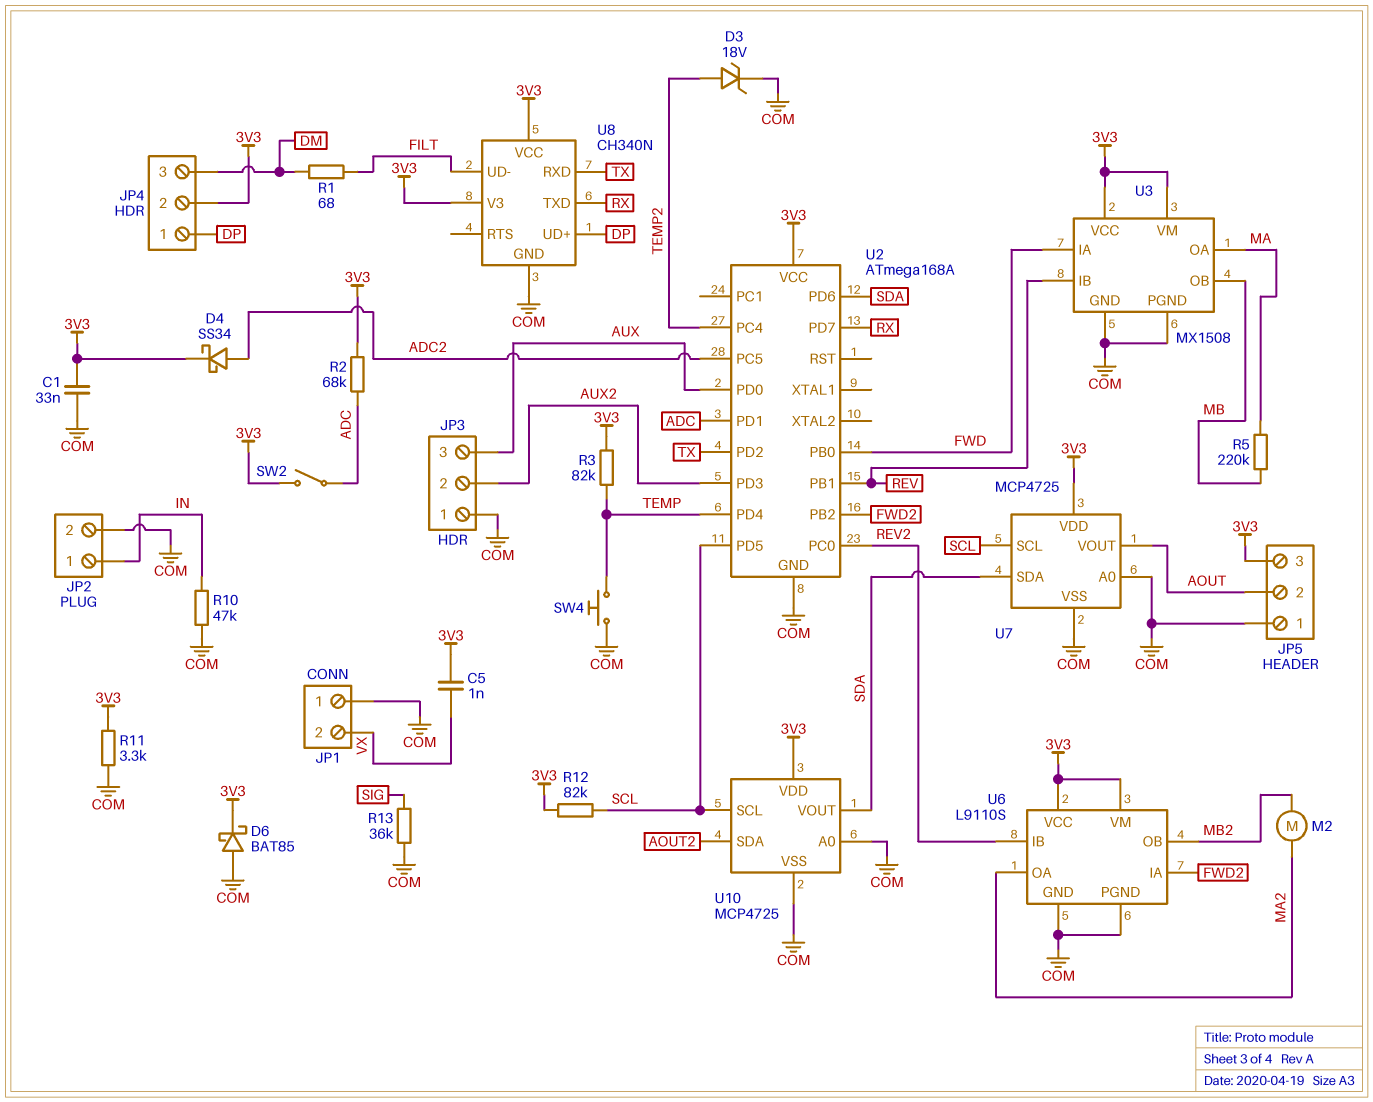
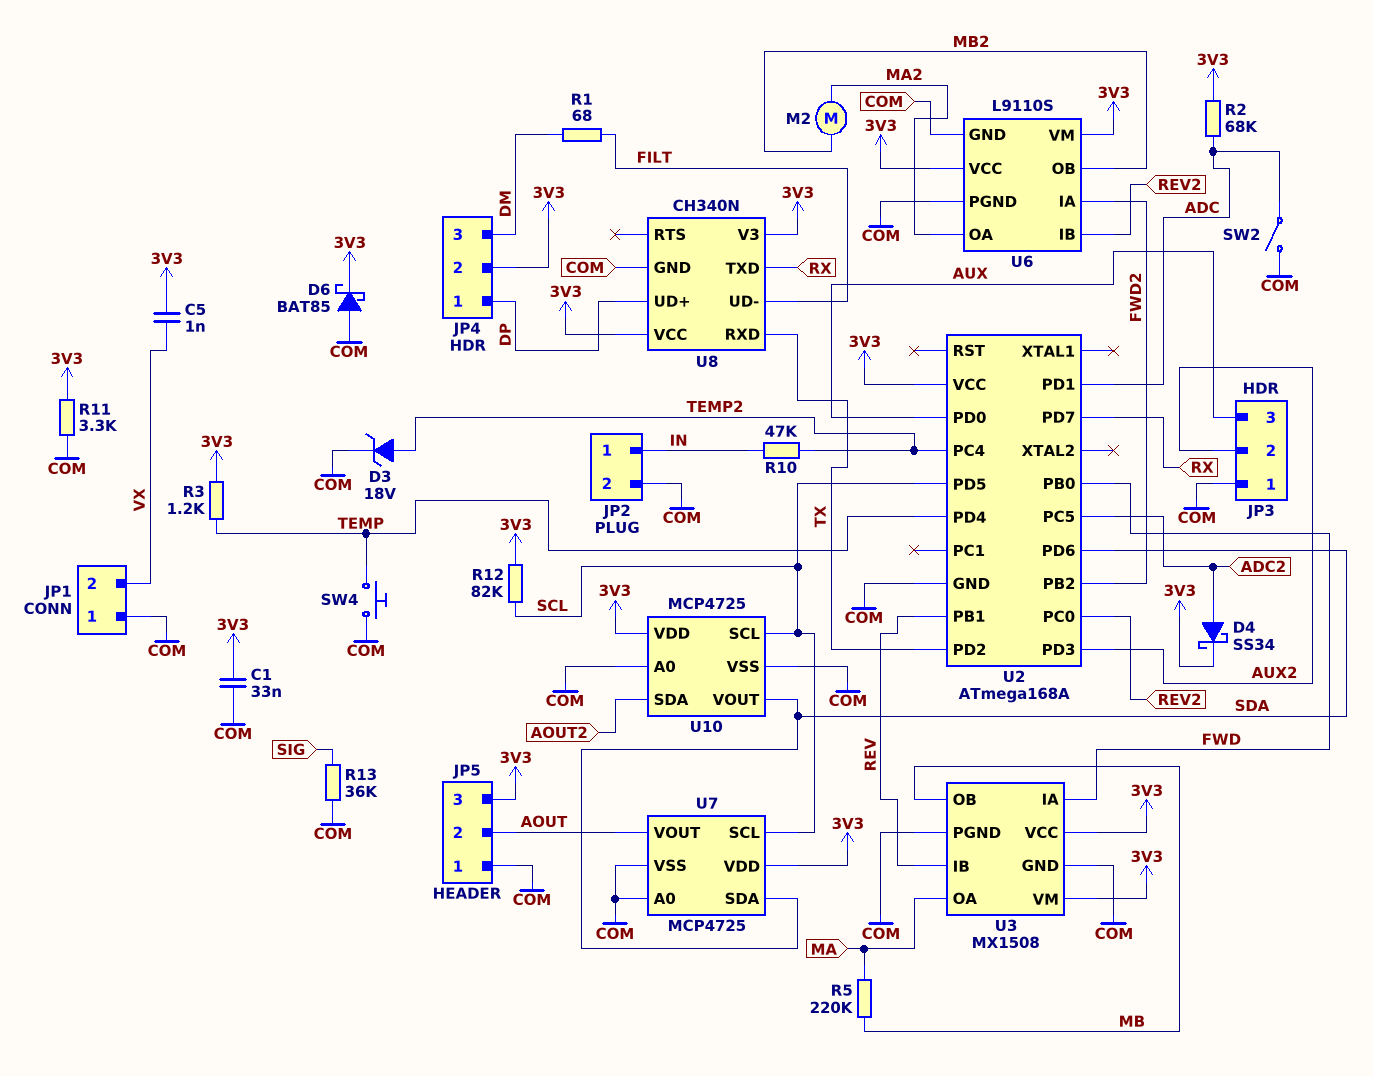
R3: 82k (3V3, TEMP) -> 1.2k (3V3, TEMP)
R10: 47k (COM, IN) -> 47k (IN, TEMP2)
SW2: switch (3V3, ADC) -> switch (ADC, COM)

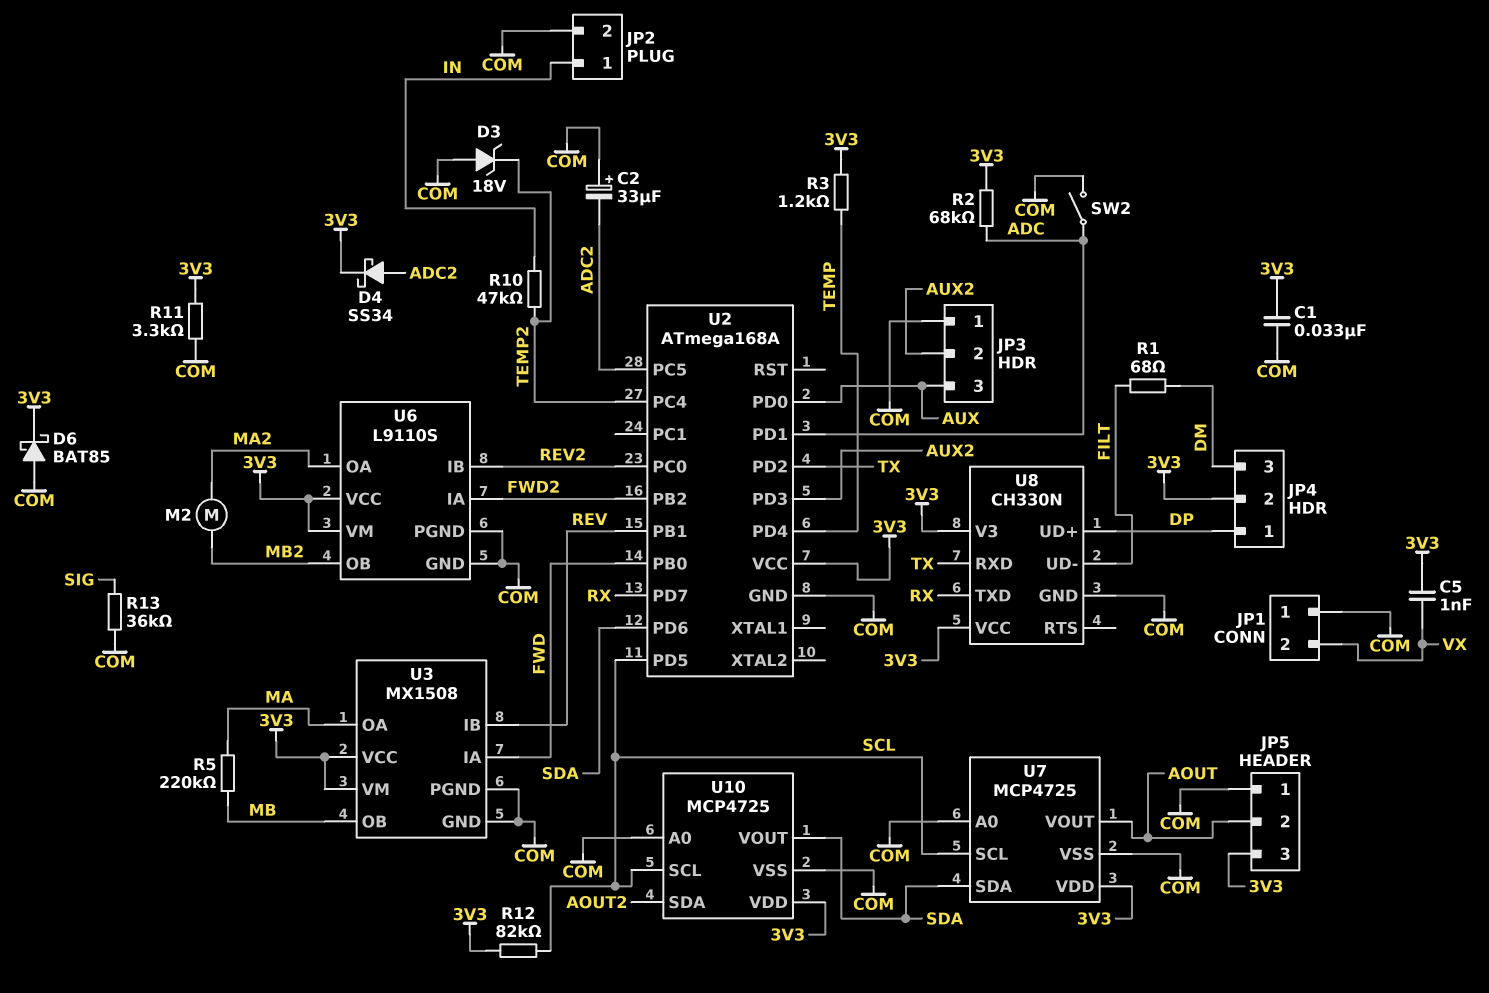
C2: none -> 33uF (plus COM, minus ADC2)
D3: zener 18V (A TEMP2, K COM) -> zener 18V (A COM, K TEMP2)
SW4: button (COM, TEMP) -> none
U8: CH340N -> CH330N

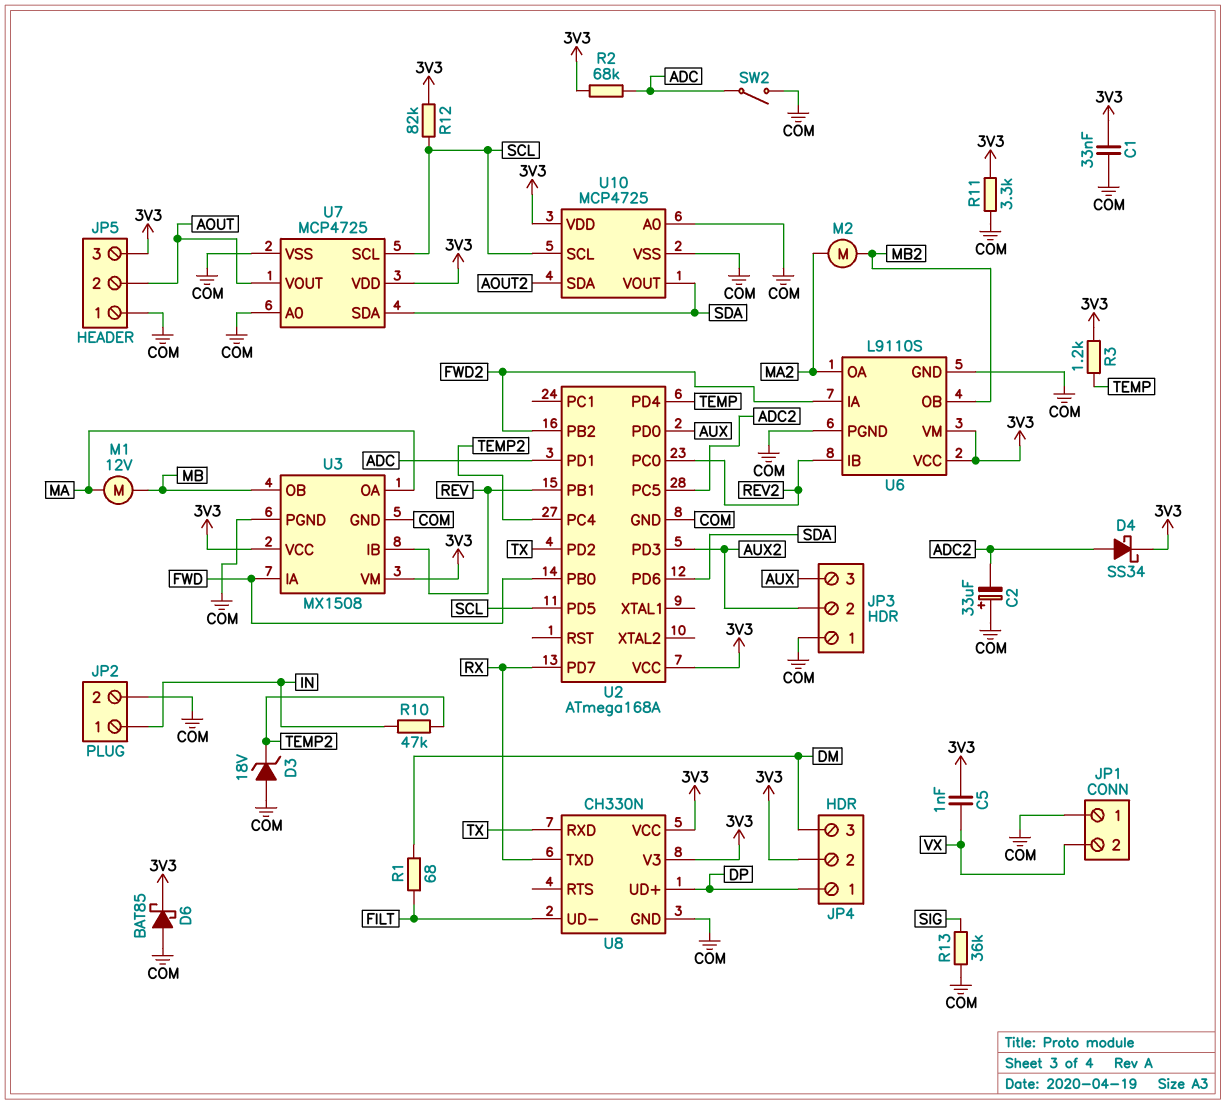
M1: none -> motor 12V (MA, MB)
R5: 220k (MA, MB) -> none

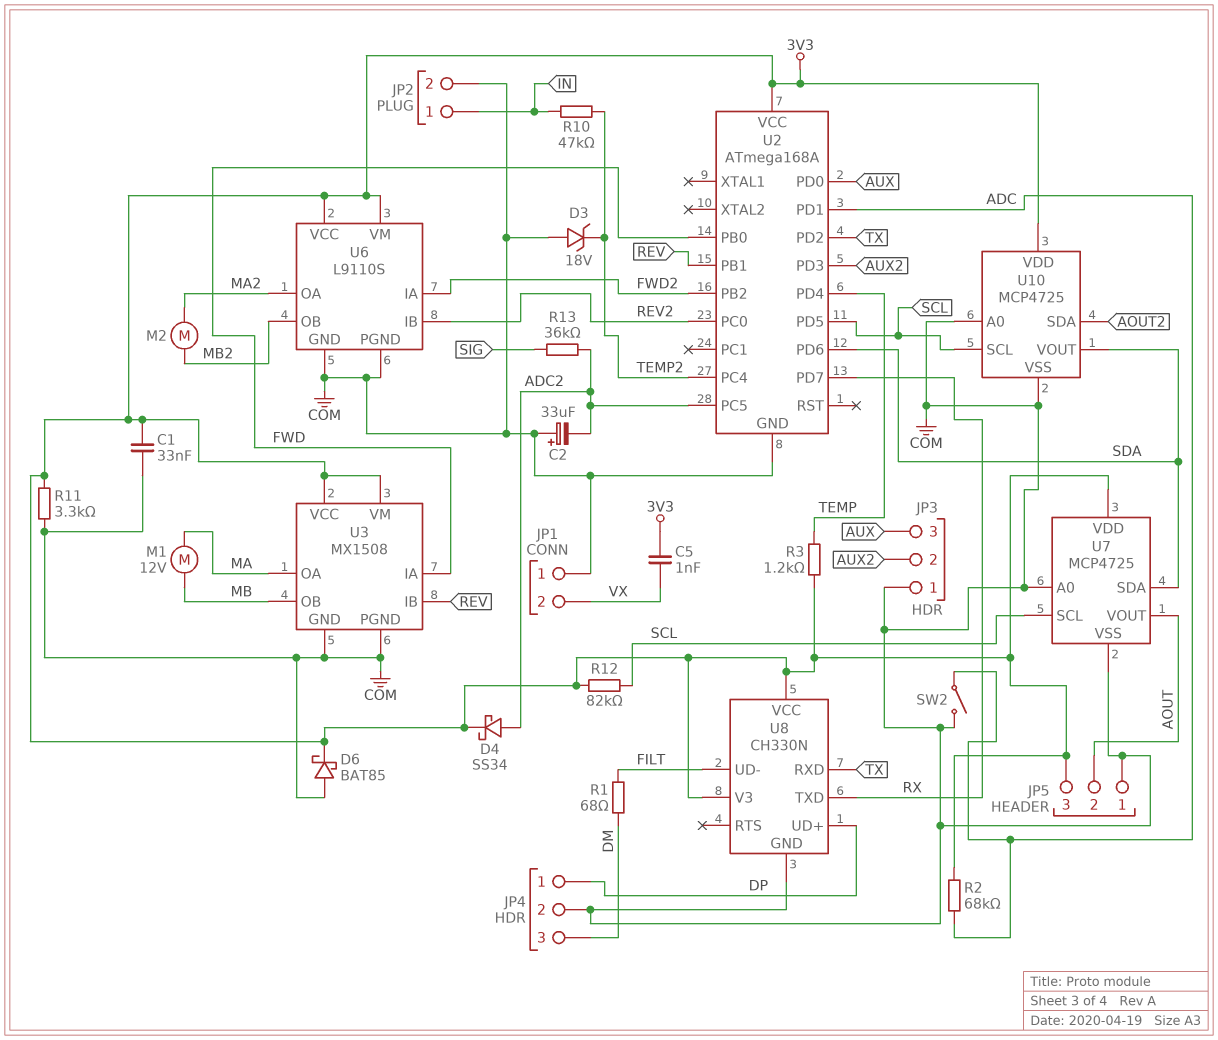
JP4 pin 2: 3V3 -> COM
R13: 36k (COM, SIG) -> 36k (ADC2, SIG)

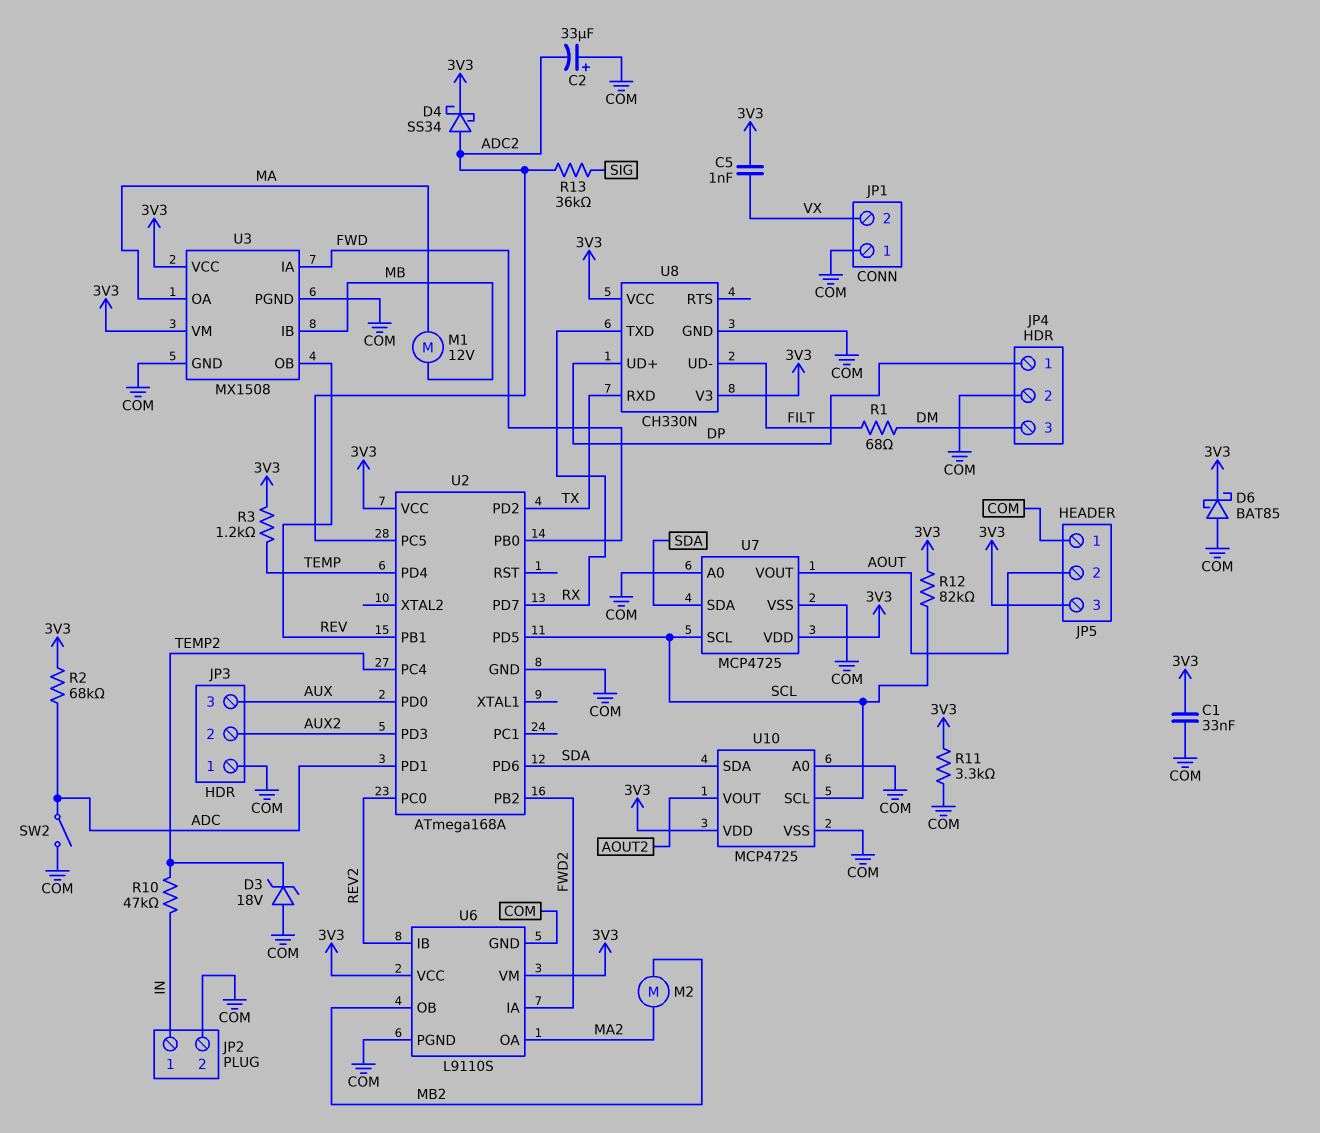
U3 pin IB: REV -> MB
U3 pin OB: MB -> REV
U10 pin SDA: AOUT2 -> SDA
U10 pin VOUT: SDA -> AOUT2

